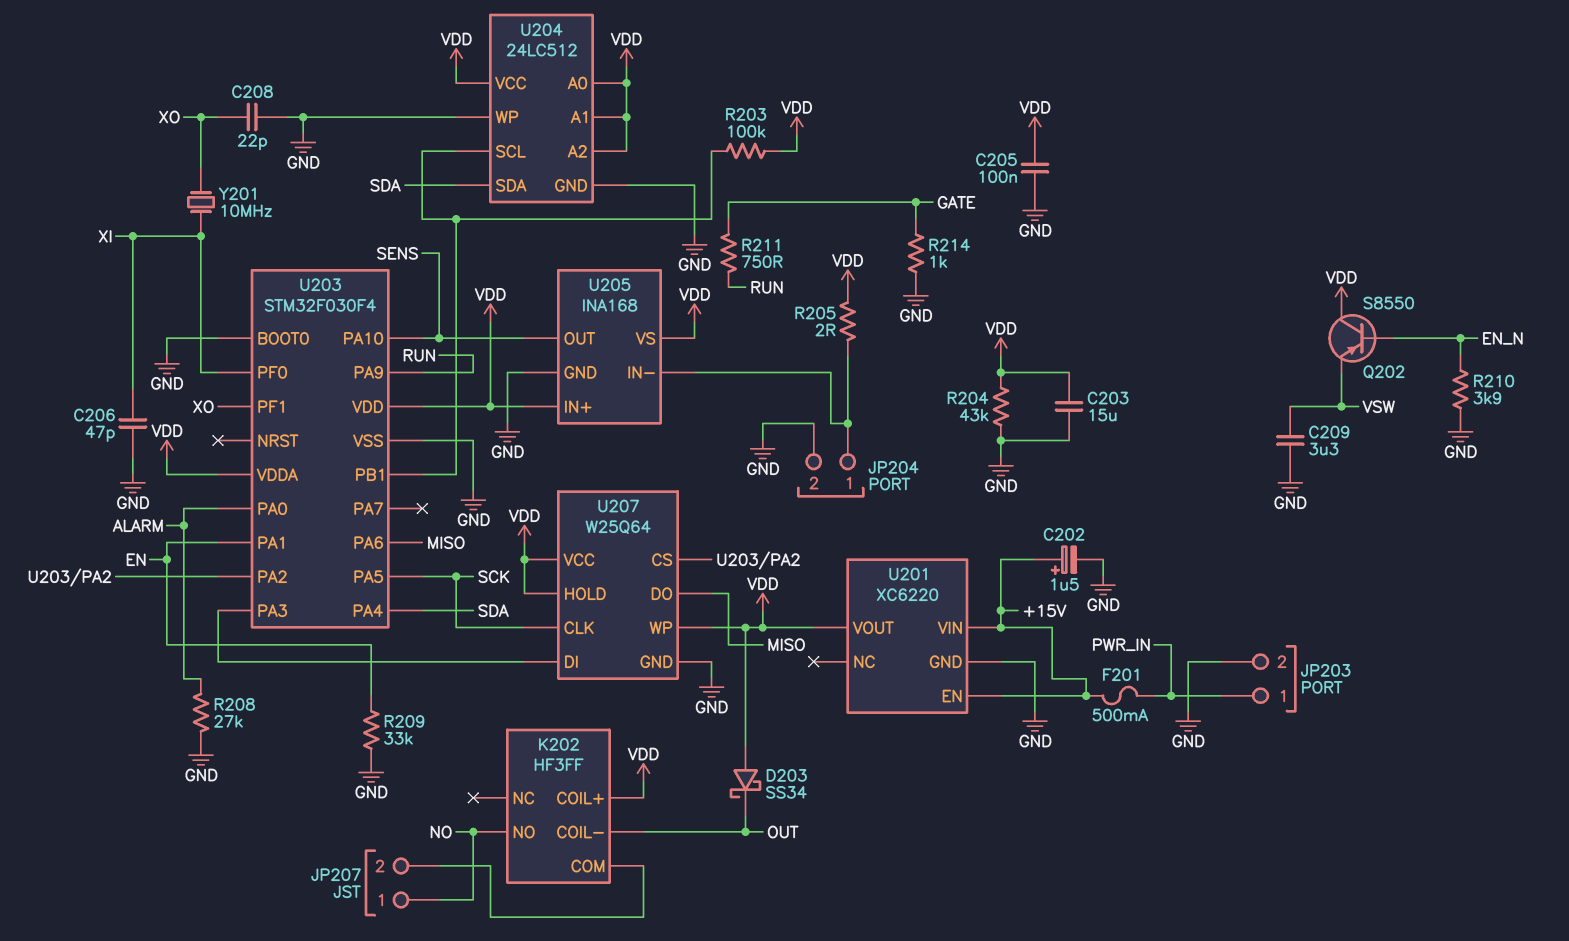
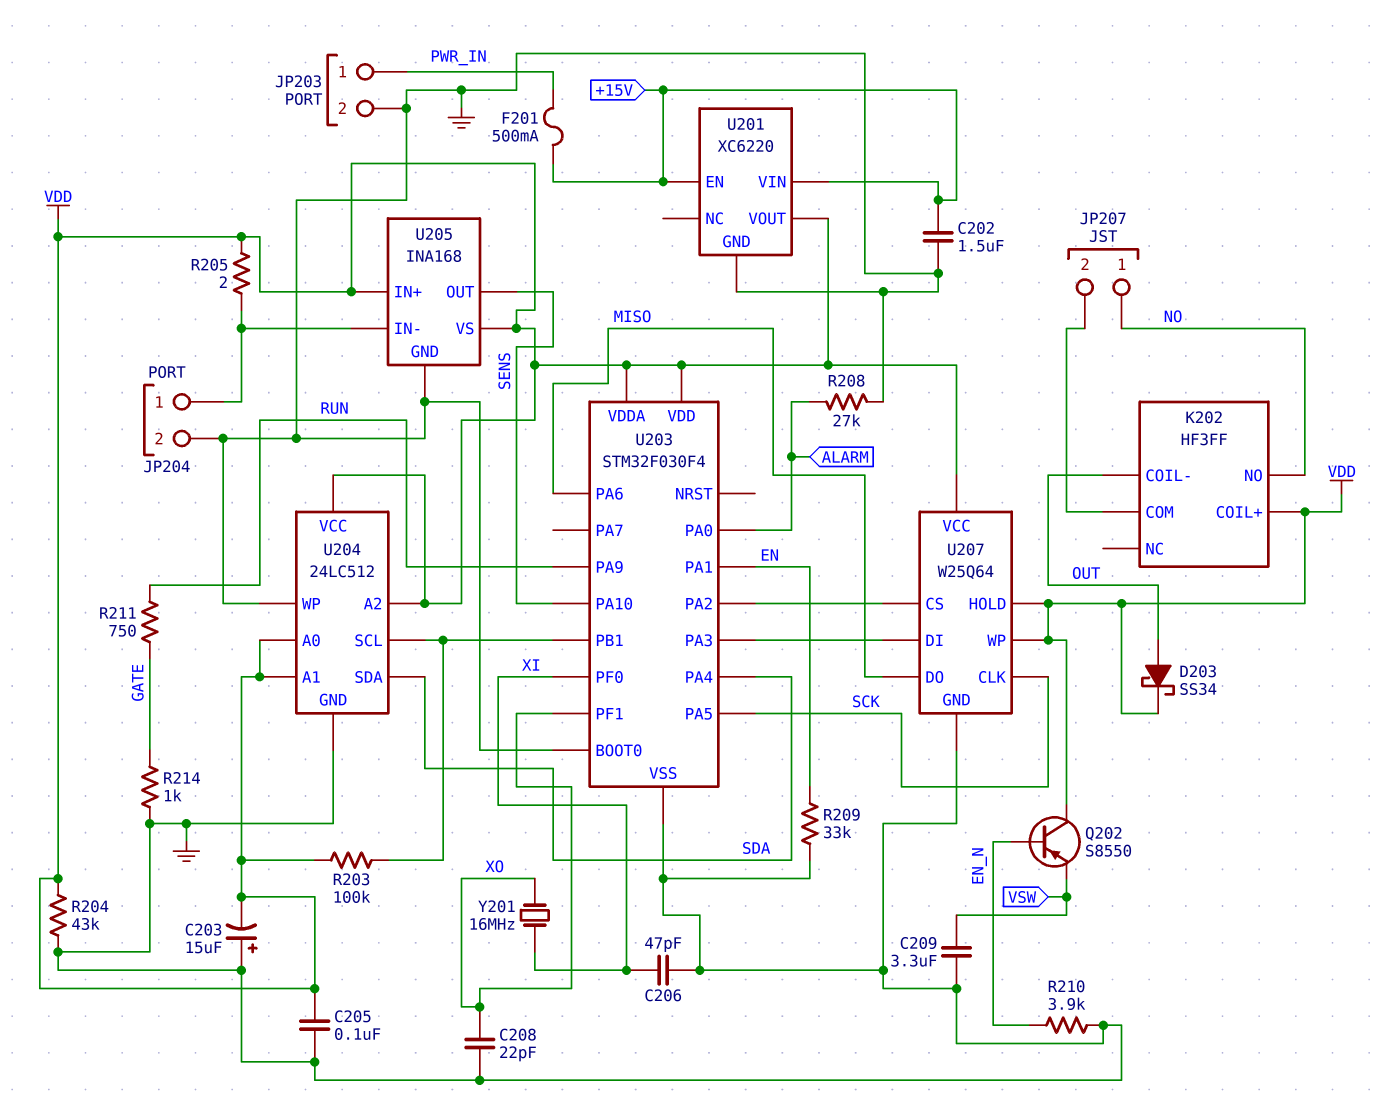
C202: 1.5uF (plus +15V, minus GND) -> 1.5uF (+15V, GND)
C203: 15uF (GND, VDD) -> 15uF (plus GND, minus VDD)
D203: schottky SS34 (A VDD, K OUT) -> schottky SS34 (A OUT, K VDD)
Y201: 10MHz (XI, XO) -> 16MHz (XI, XO)

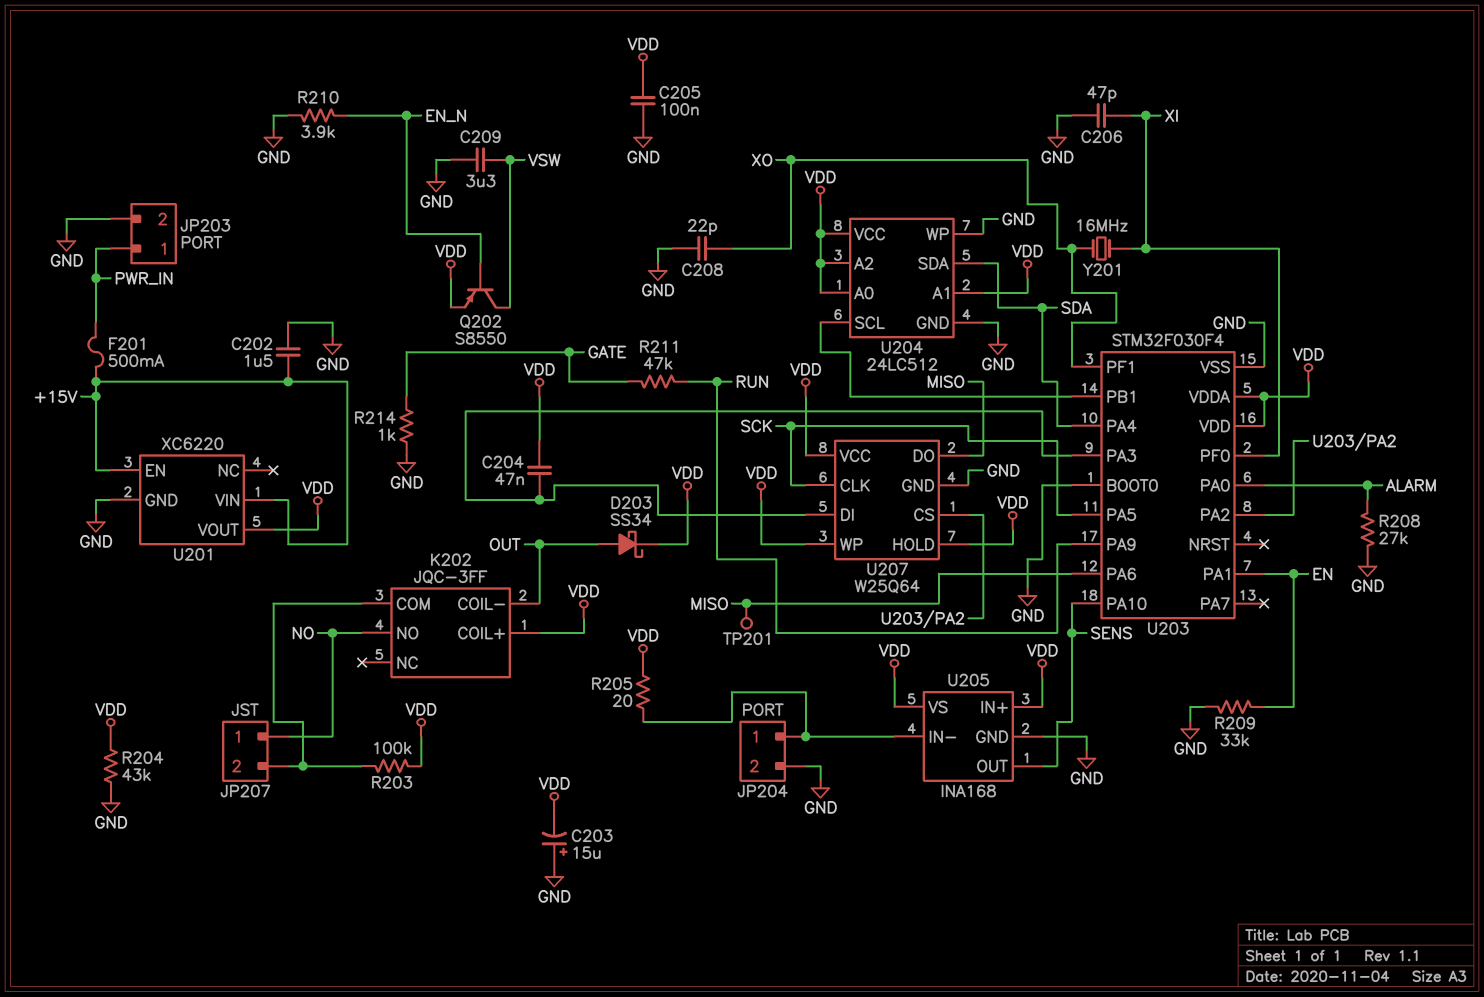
C204: none -> 47nF (U203/PA3, VDD)
K202: HF3FF -> JQC-3FF
Q202: PNP S8550 (B EN_N, C VDD, E VSW) -> PNP S8550 (B EN_N, C VSW, E VDD)
R203: 100k (U203/PB1, VDD) -> 100k (JP207/2, VDD)
R205: 2 (JP204/1, VDD) -> 20 (JP204/1, VDD)
R211: 750 (GATE, RUN) -> 47k (GATE, RUN)
TP201: none -> test point (MISO)

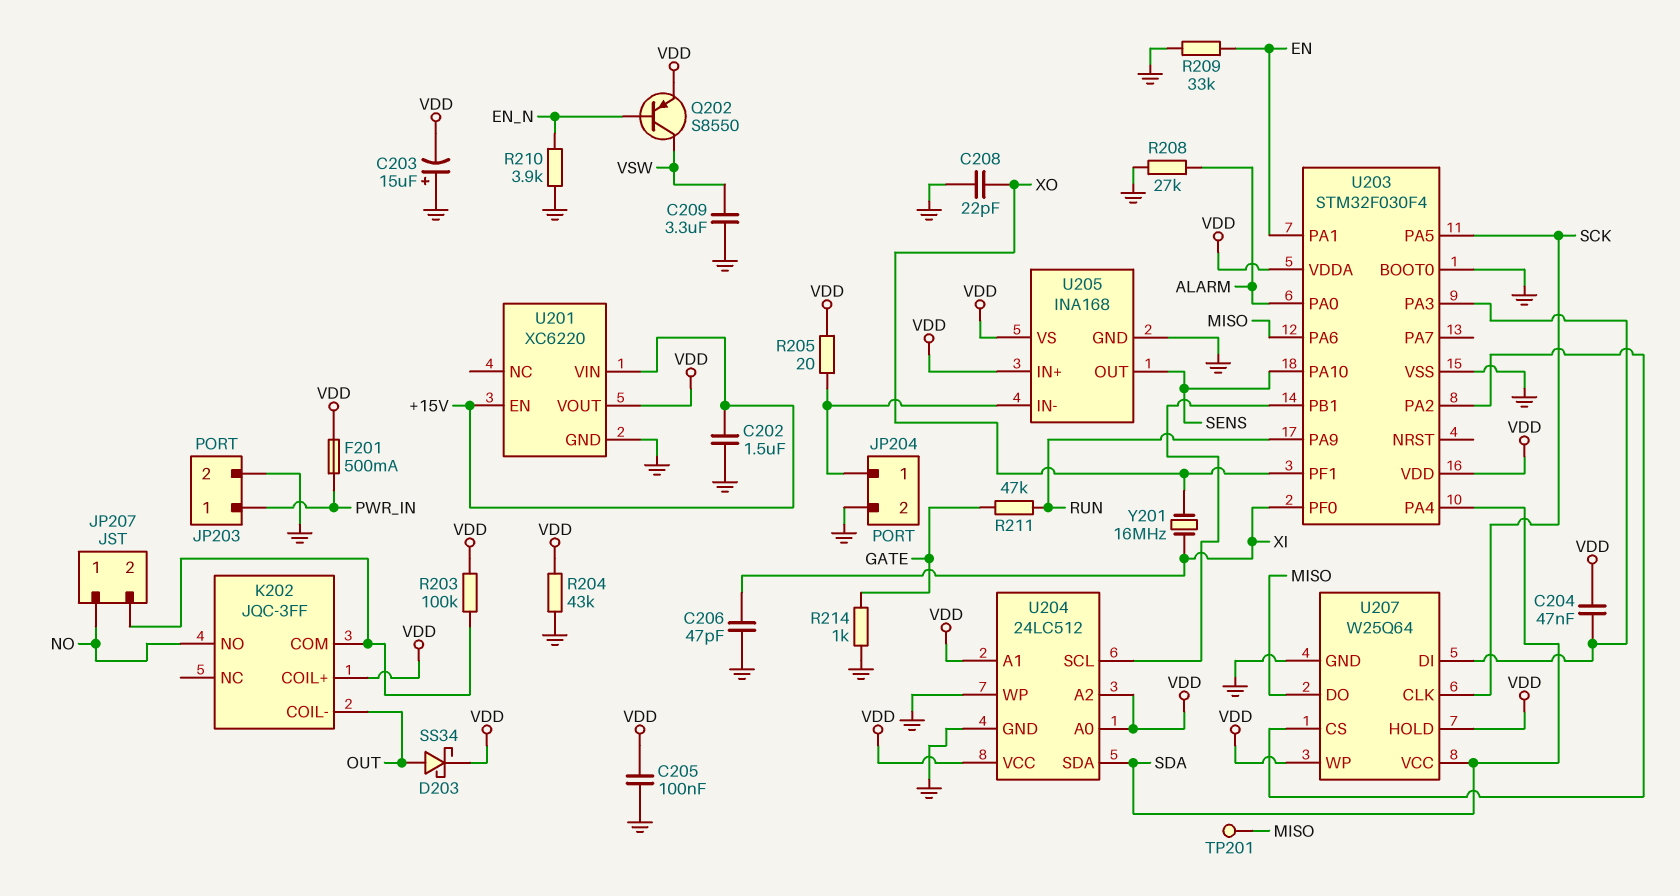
F201: 500mA (+15V, PWR_IN) -> 500mA (PWR_IN, VDD)
U207 pin VCC: VDD -> SDA

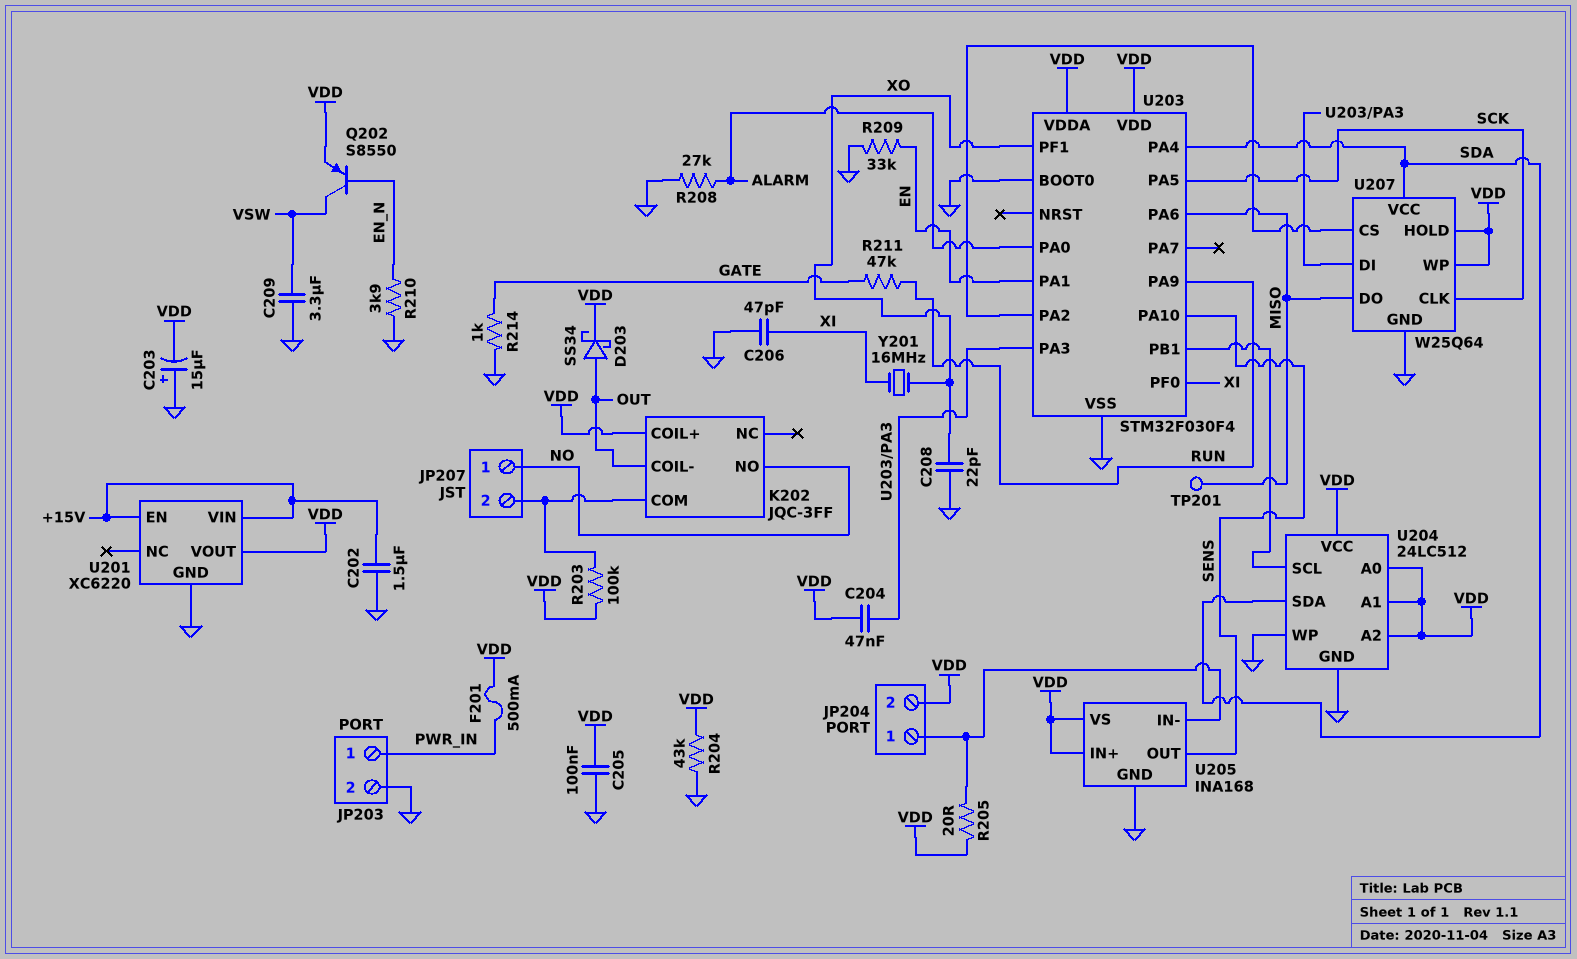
JP204 pin 2: GND -> VDD

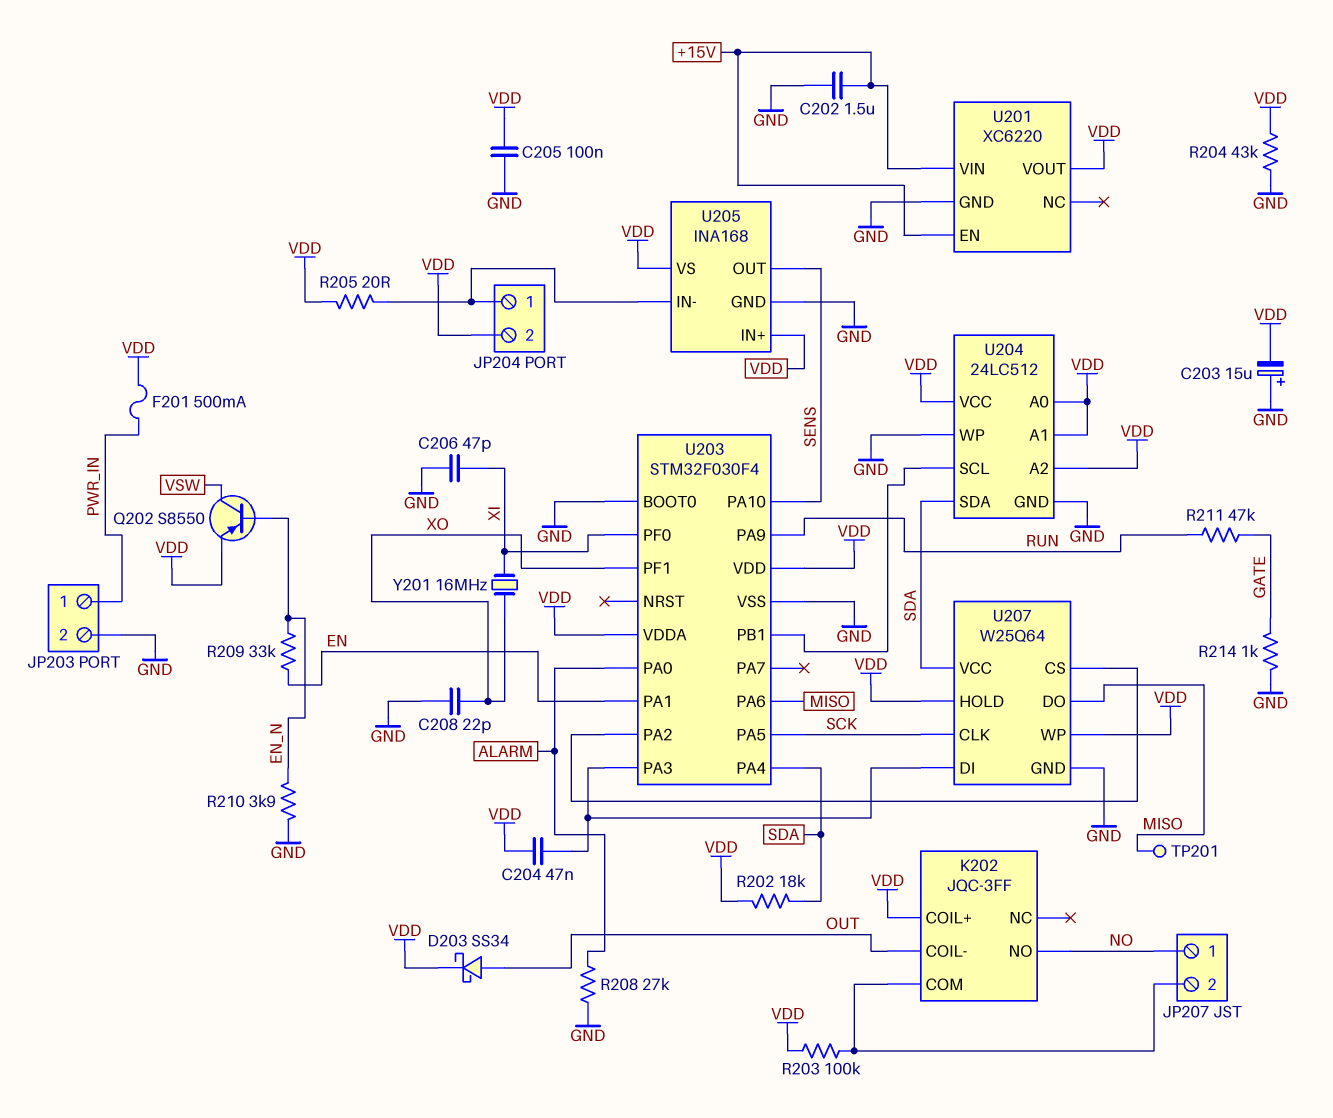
C209: 3.3uF (GND, VSW) -> none
R202: none -> 18k (SDA, VDD)
R209: 33k (EN, GND) -> 33k (EN, EN_N)

